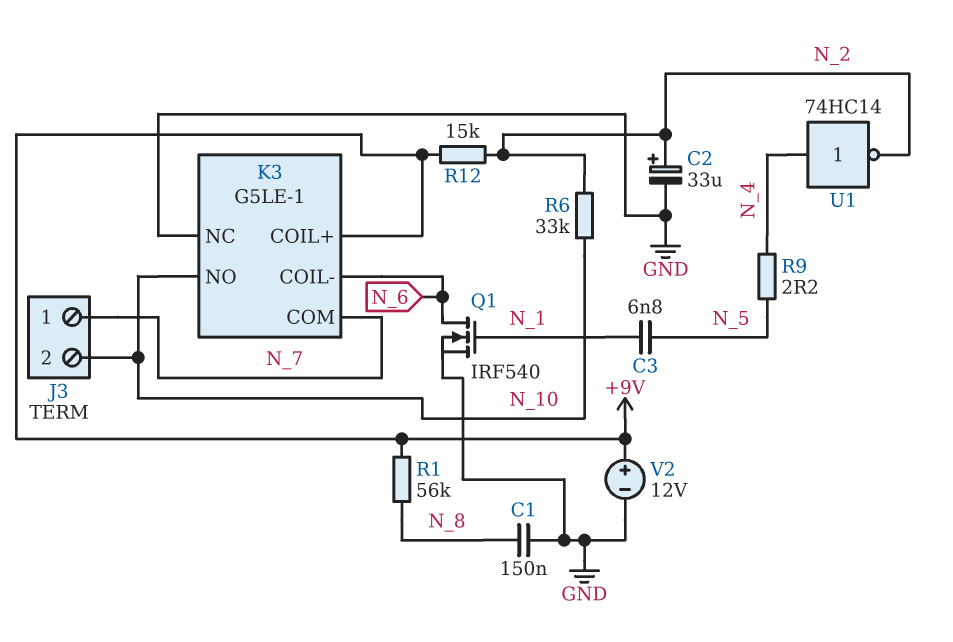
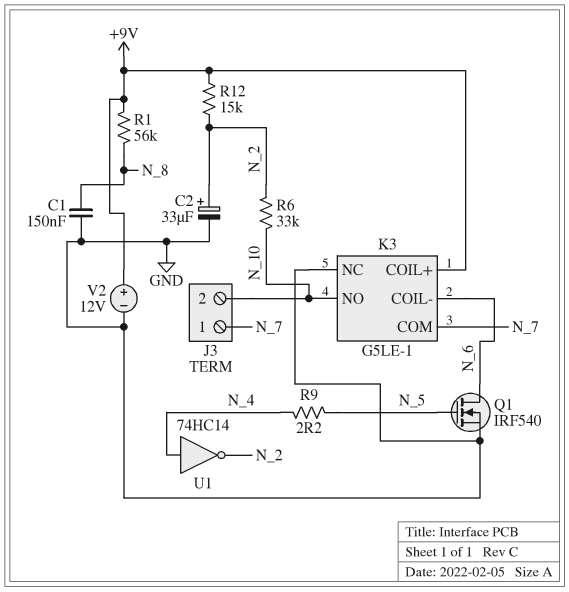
C3: 6.8nF (N_1, N_5) -> none
Q1: NMOS IRF540 (G N_1, D N_6, S GND) -> NMOS IRF540 (G N_5, D N_6, S GND)

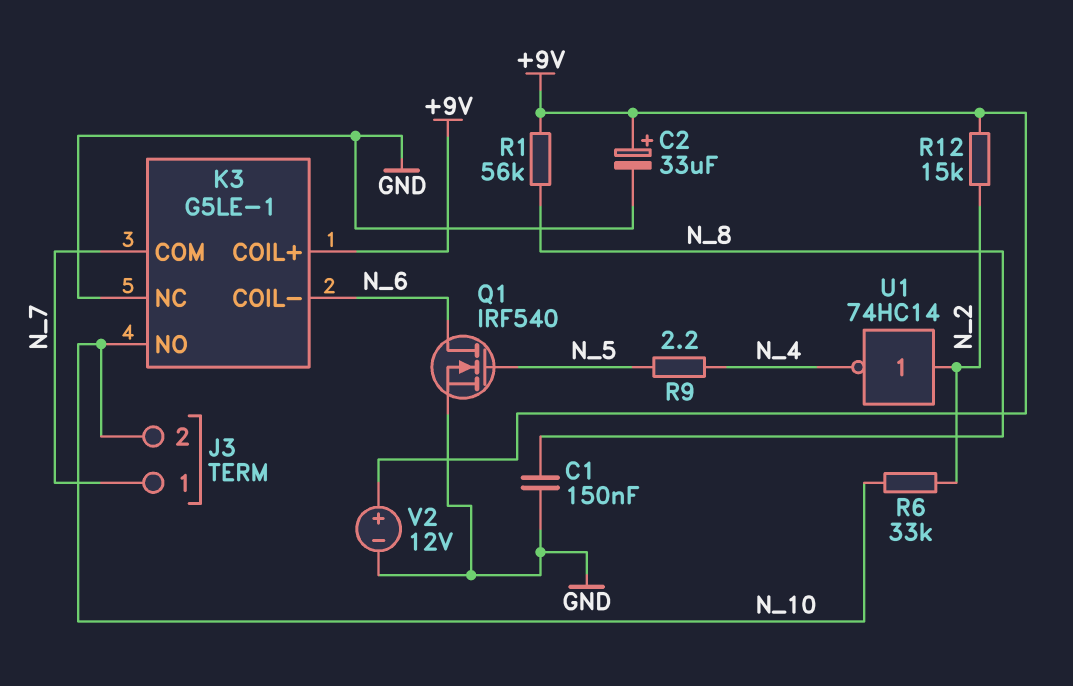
C2: 33uF (plus N_2, minus GND) -> 33uF (plus +9V, minus GND)
U1: NOT 74HC14 (in N_4, out N_2) -> NOT 74HC14 (in N_2, out N_4)

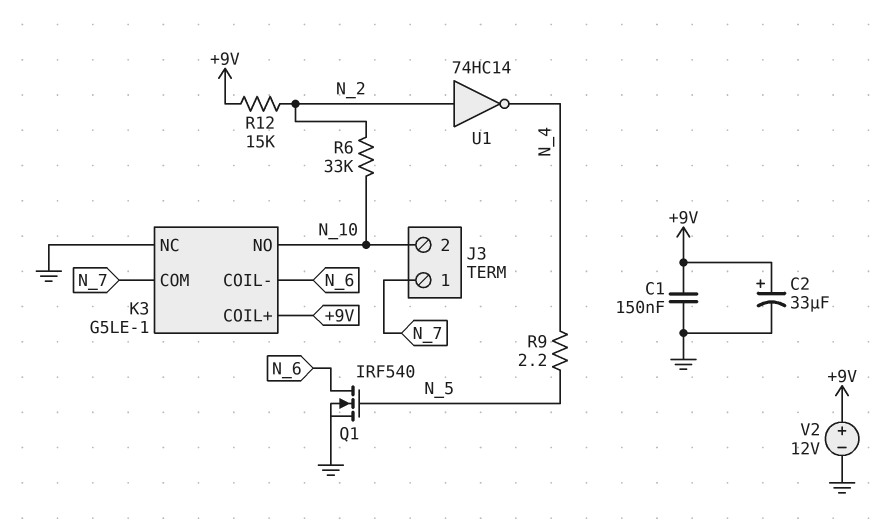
C1: 150nF (GND, N_8) -> 150nF (+9V, GND)
R1: 56k (+9V, N_8) -> none

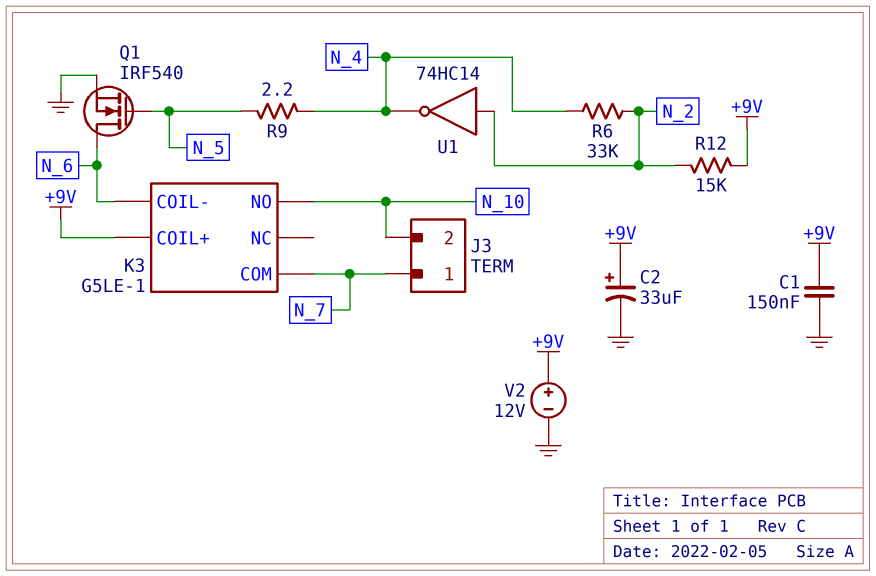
K3 pin NC: GND -> none
R6: 33k (N_2, N_10) -> 33k (N_2, N_4)

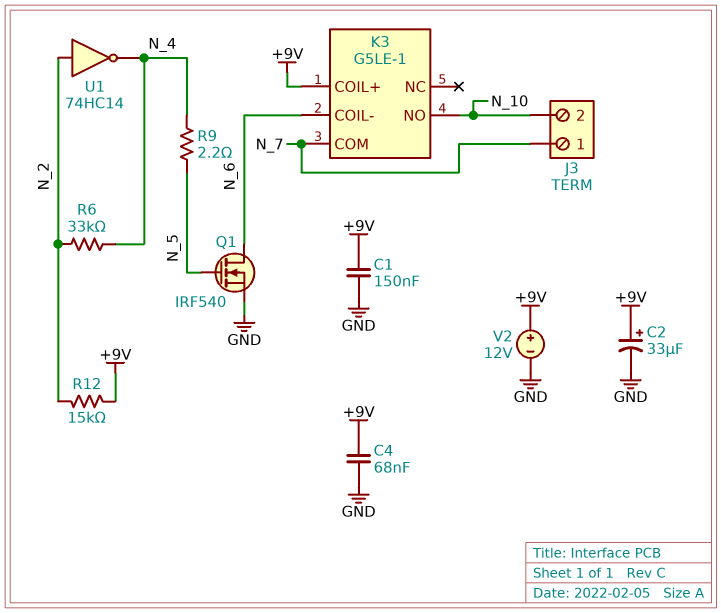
C4: none -> 68nF (+9V, GND)

